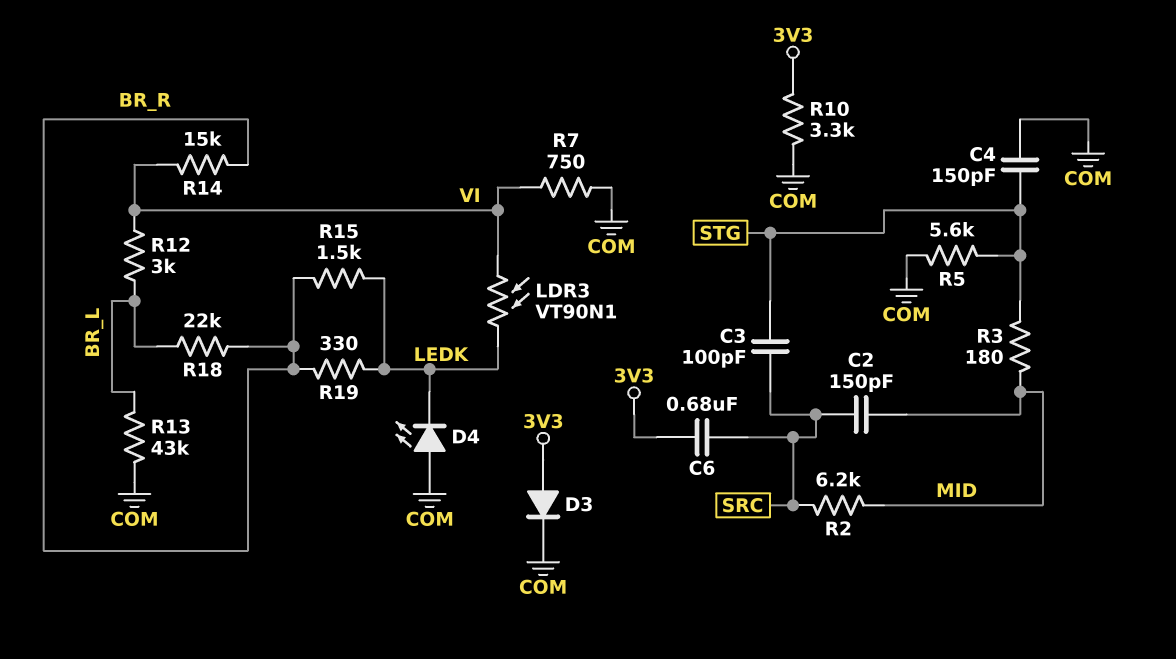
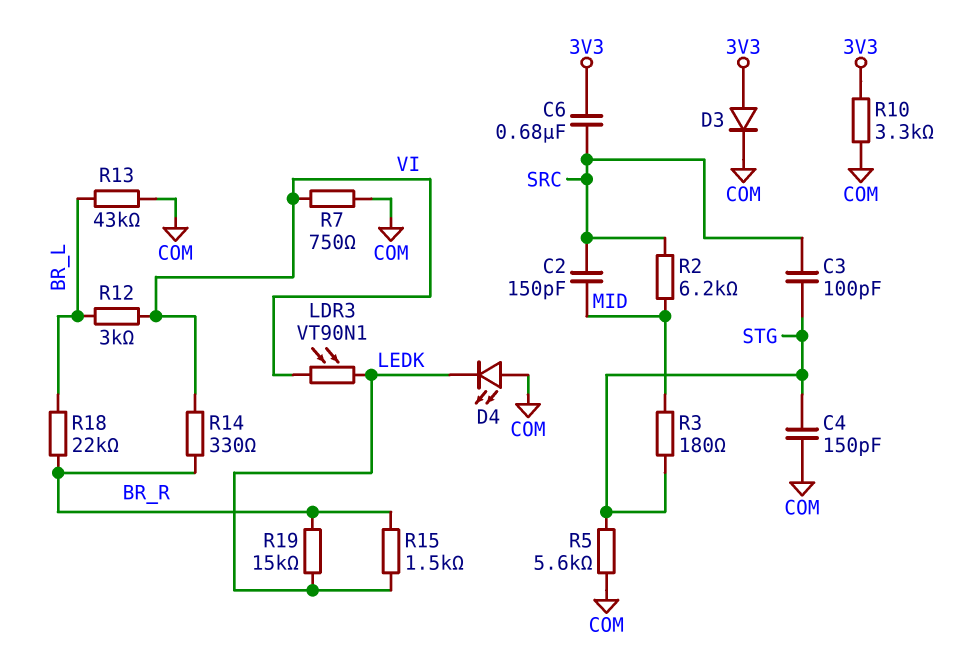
R14: 15k (BR_R, VI) -> 330 (BR_R, VI)
R19: 330 (BR_R, LEDK) -> 15k (BR_R, LEDK)

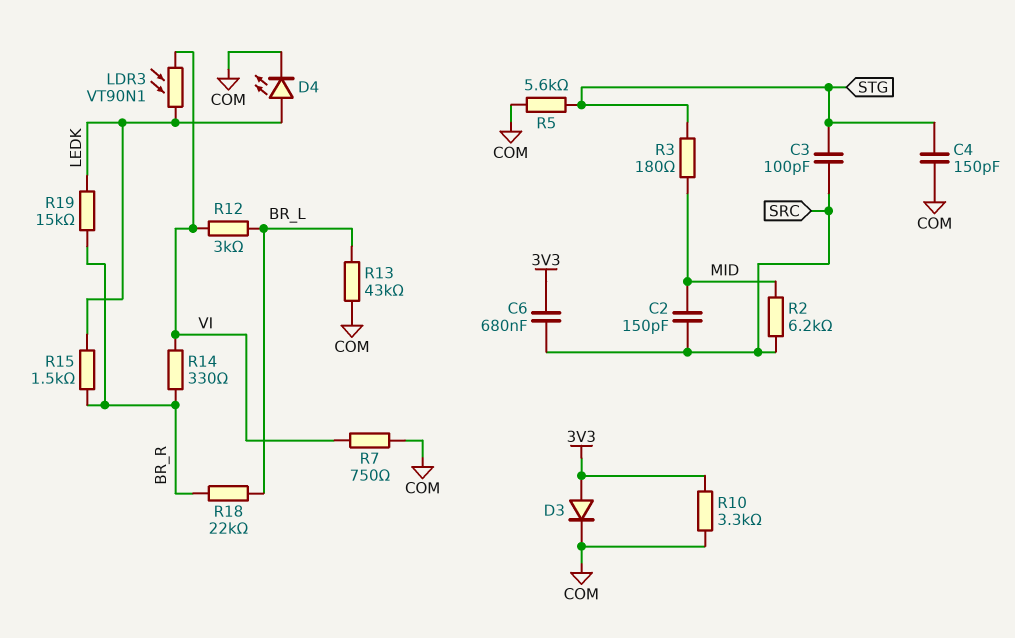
D4: LED (A COM, K LEDK) -> LED (A LEDK, K COM)

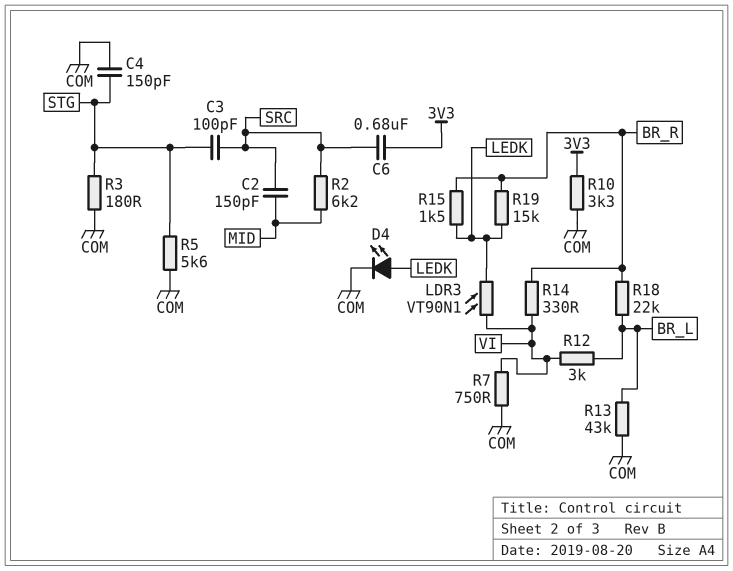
D3: diode (A 3V3, K COM) -> none
R3: 180 (MID, STG) -> 180 (COM, STG)

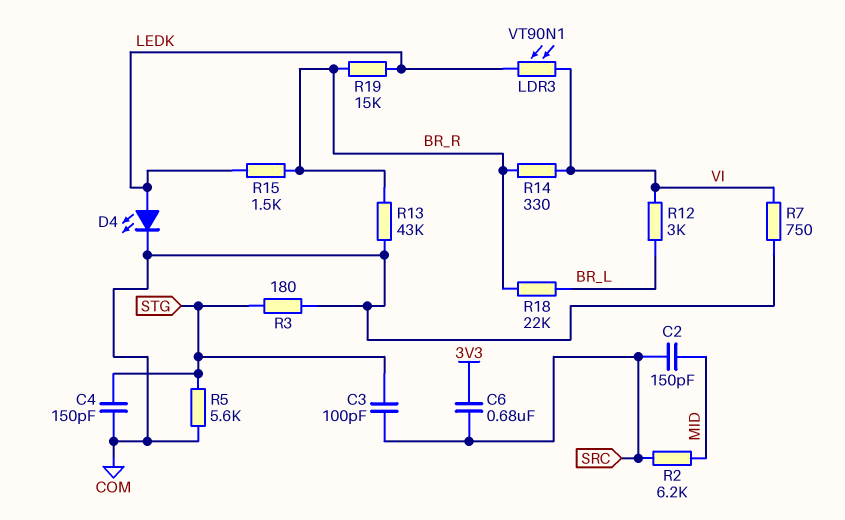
R10: 3.3k (3V3, COM) -> none
R13: 43k (BR_L, COM) -> 43k (BR_R, COM)

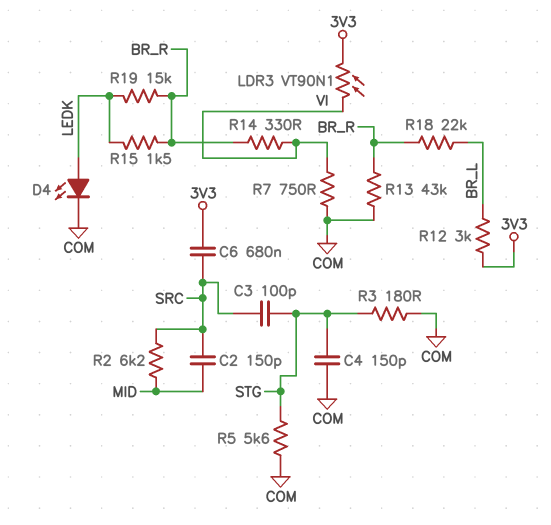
LDR3: VT90N1 (LEDK, VI) -> VT90N1 (3V3, VI)
R12: 3k (BR_L, VI) -> 3k (3V3, BR_L)

